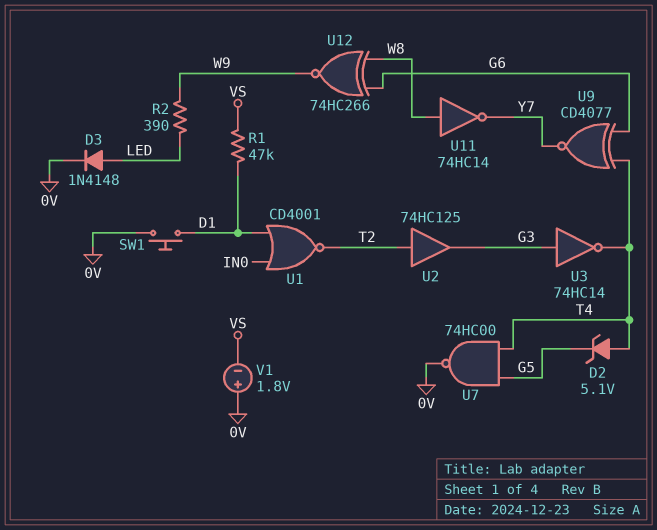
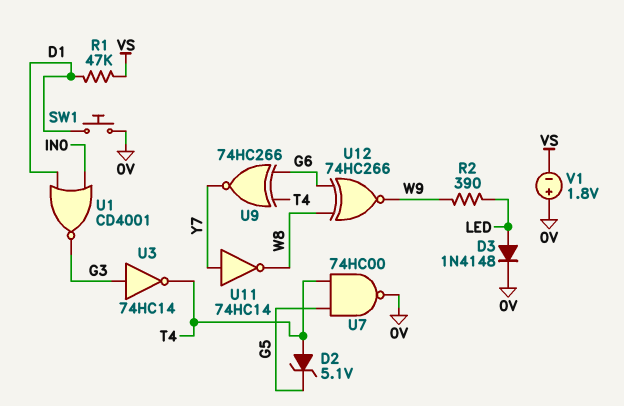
U1: NOR CD4001 (in D1, in IN0, out T2) -> NOR CD4001 (in D1, in IN0, out G3)
U2: buffer 74HC125 (in T2, out G3) -> none
U9: XNOR CD4077 (in G6, in T4, out Y7) -> XNOR 74HC266 (in G6, in T4, out Y7)
U11: NOT 74HC14 (in W8, out Y7) -> NOT 74HC14 (in Y7, out W8)

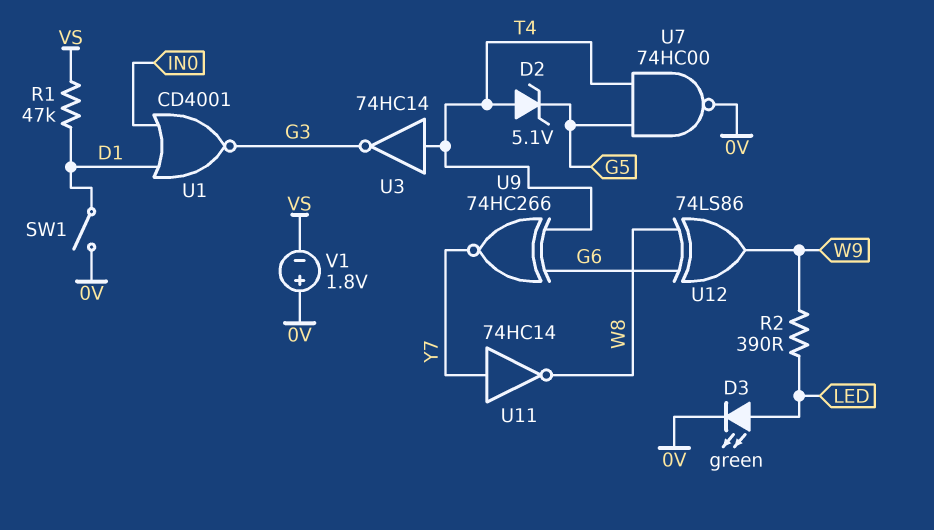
D3: diode 1N4148 (A LED, K 0V) -> LED green (A LED, K 0V)
SW1: button (0V, D1) -> switch (0V, D1)
U3: NOT 74HC14 (in G3, out T4) -> NOT 74HC14 (in T4, out G3)
U12: XNOR 74HC266 (in G6, in W8, out W9) -> XOR 74LS86 (in G6, in W8, out W9)

